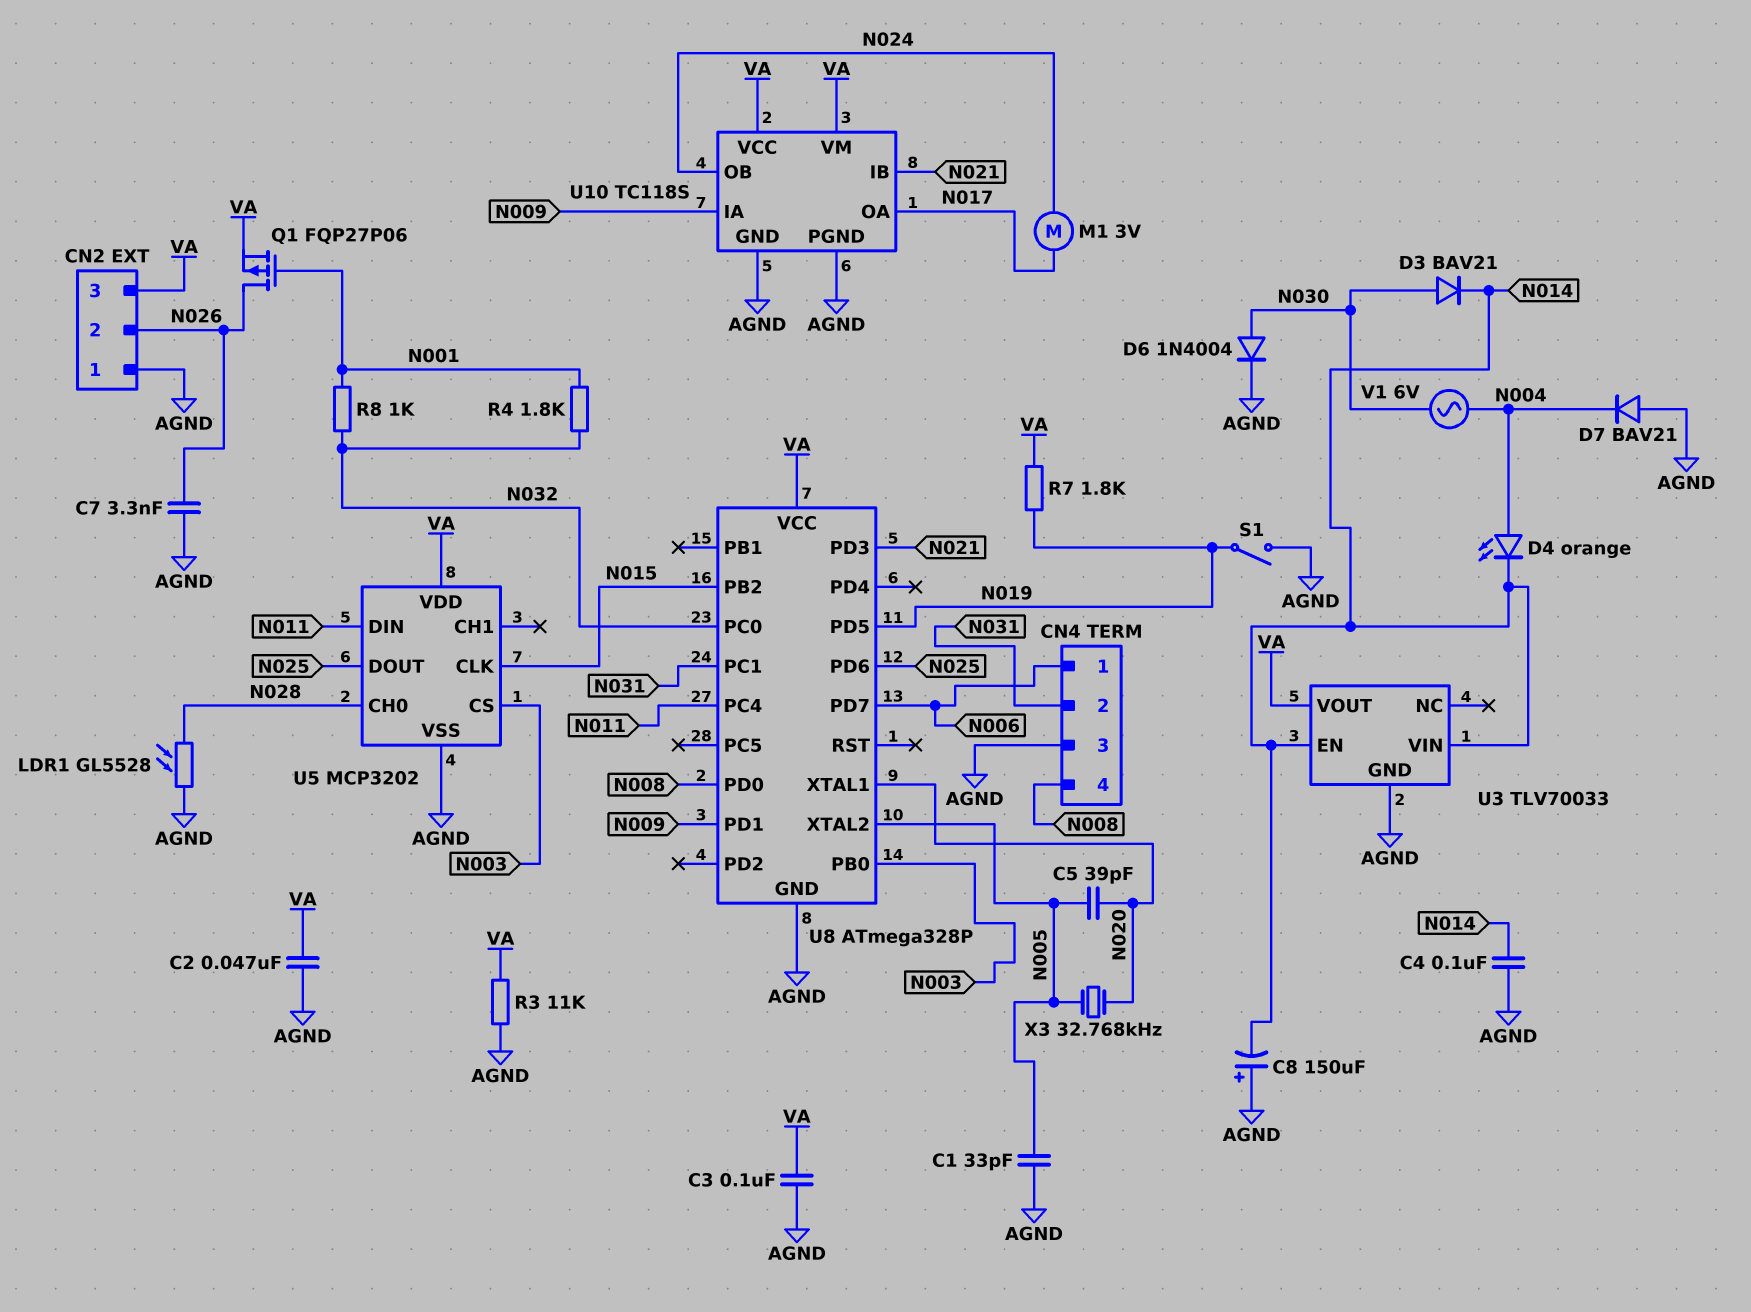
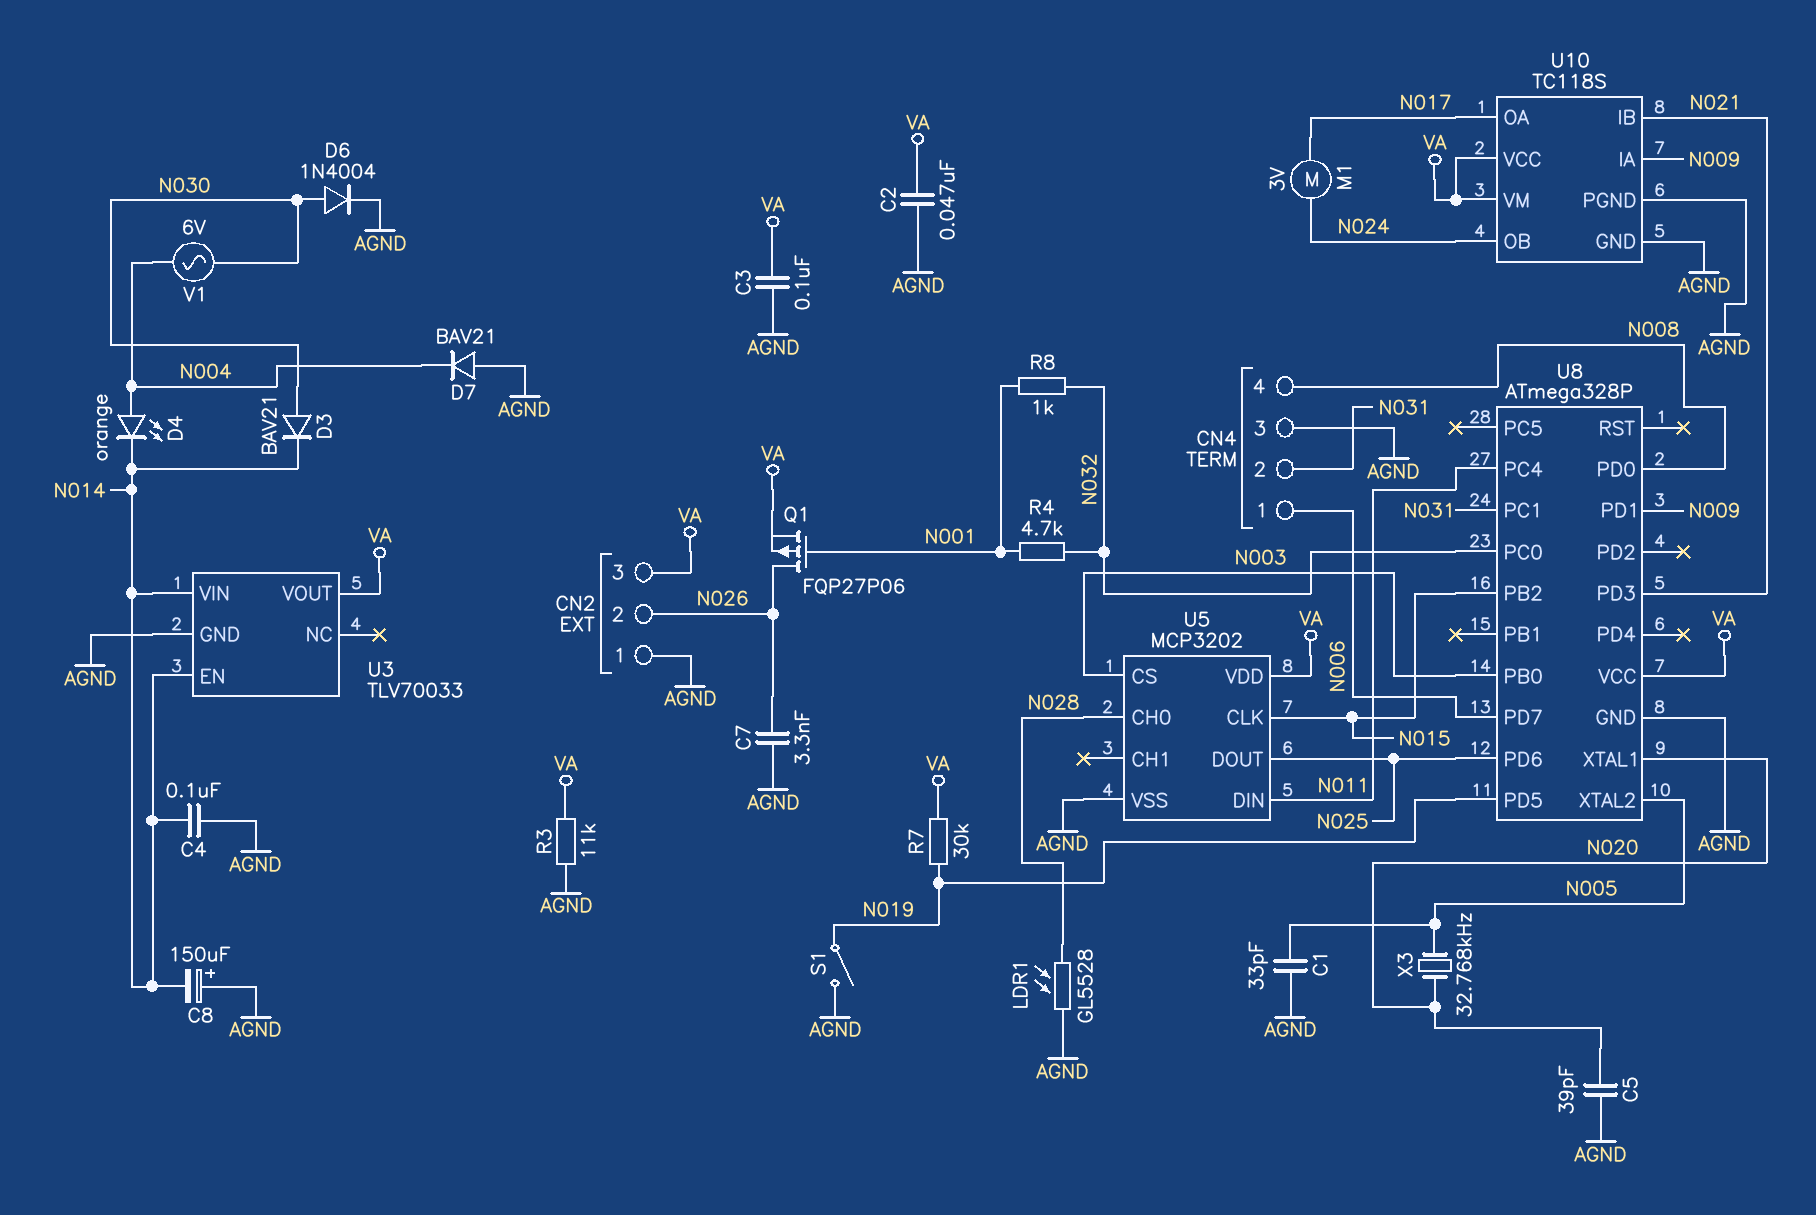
C5: 39pF (N005, N020) -> 39pF (AGND, N020)
R4: 1.8k (N001, N032) -> 4.7k (N001, N032)
R7: 1.8k (N019, VA) -> 30k (N019, VA)

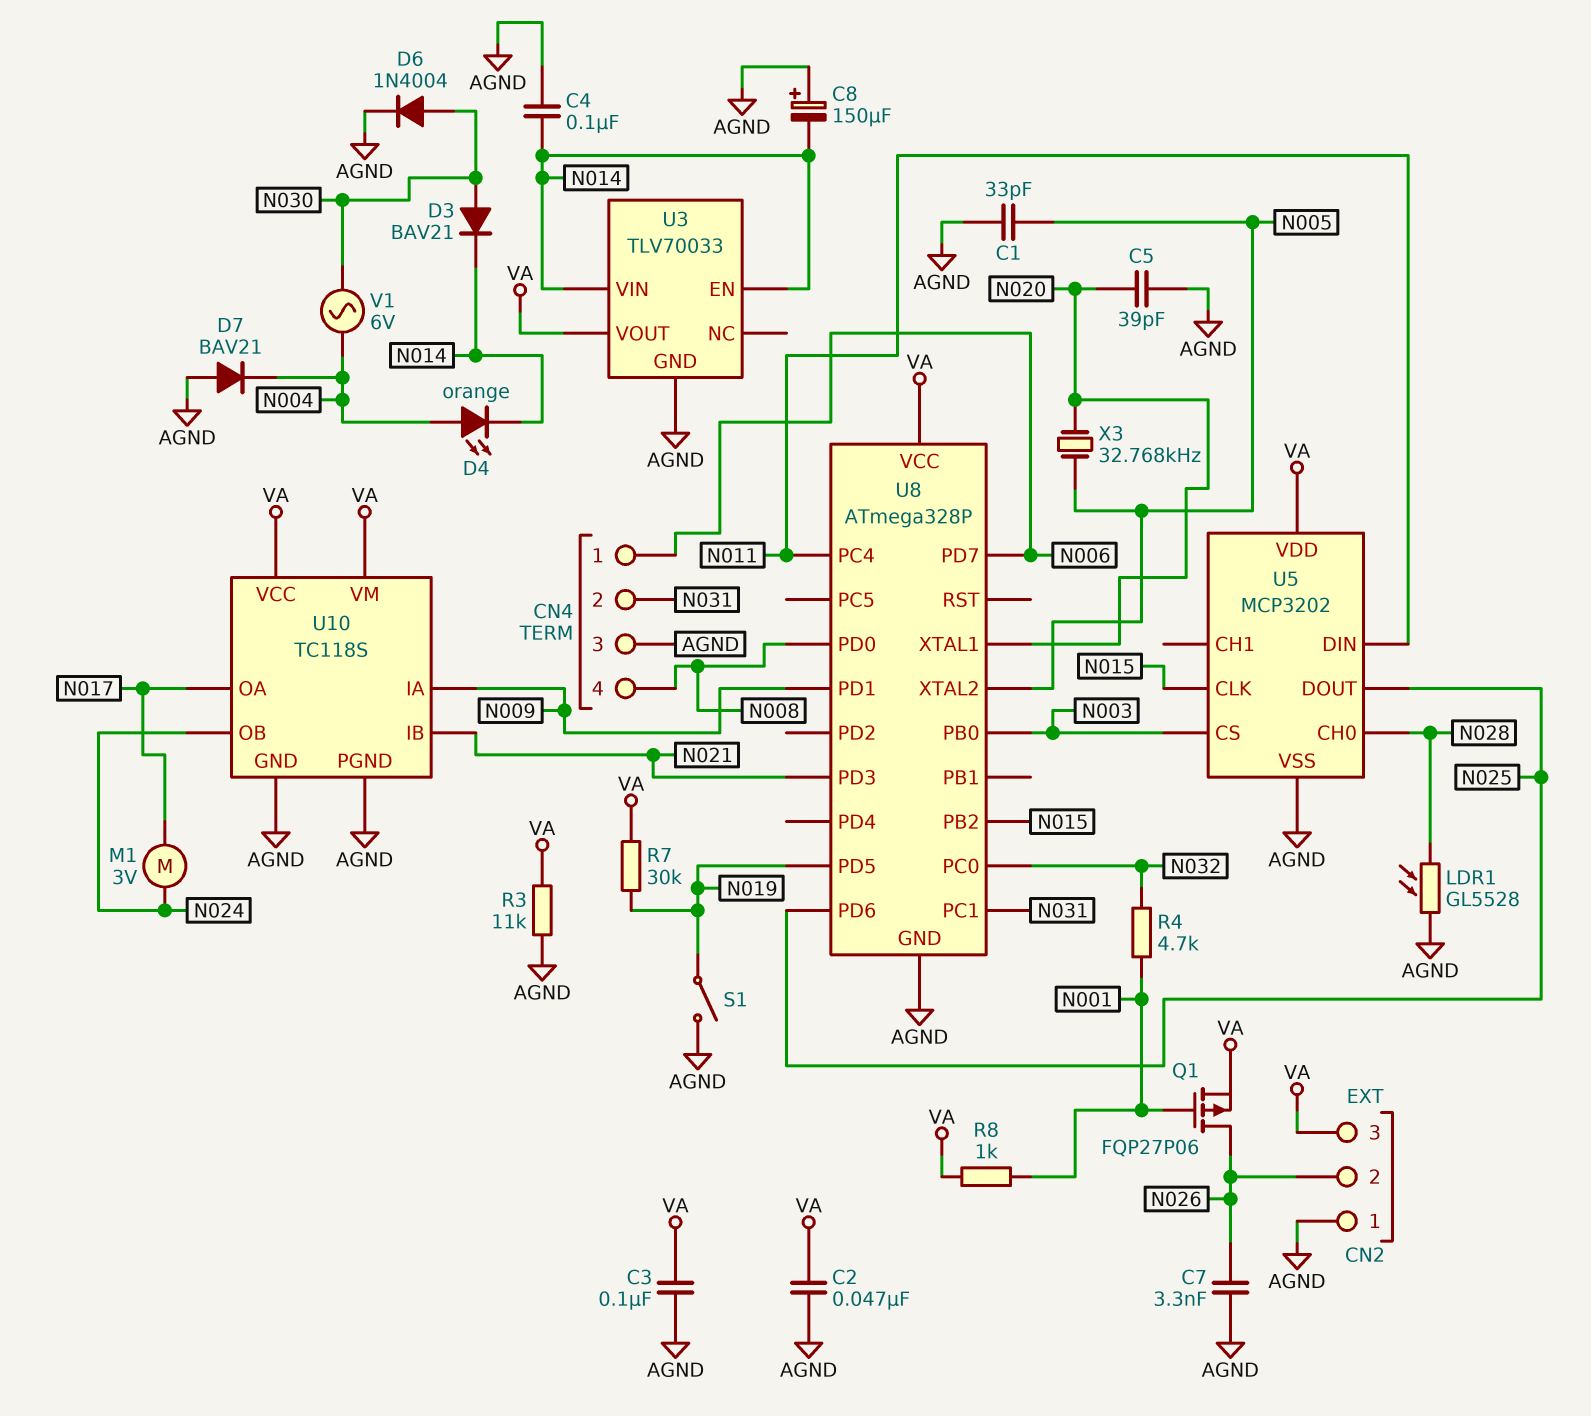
R8: 1k (N001, N032) -> 1k (N001, VA)

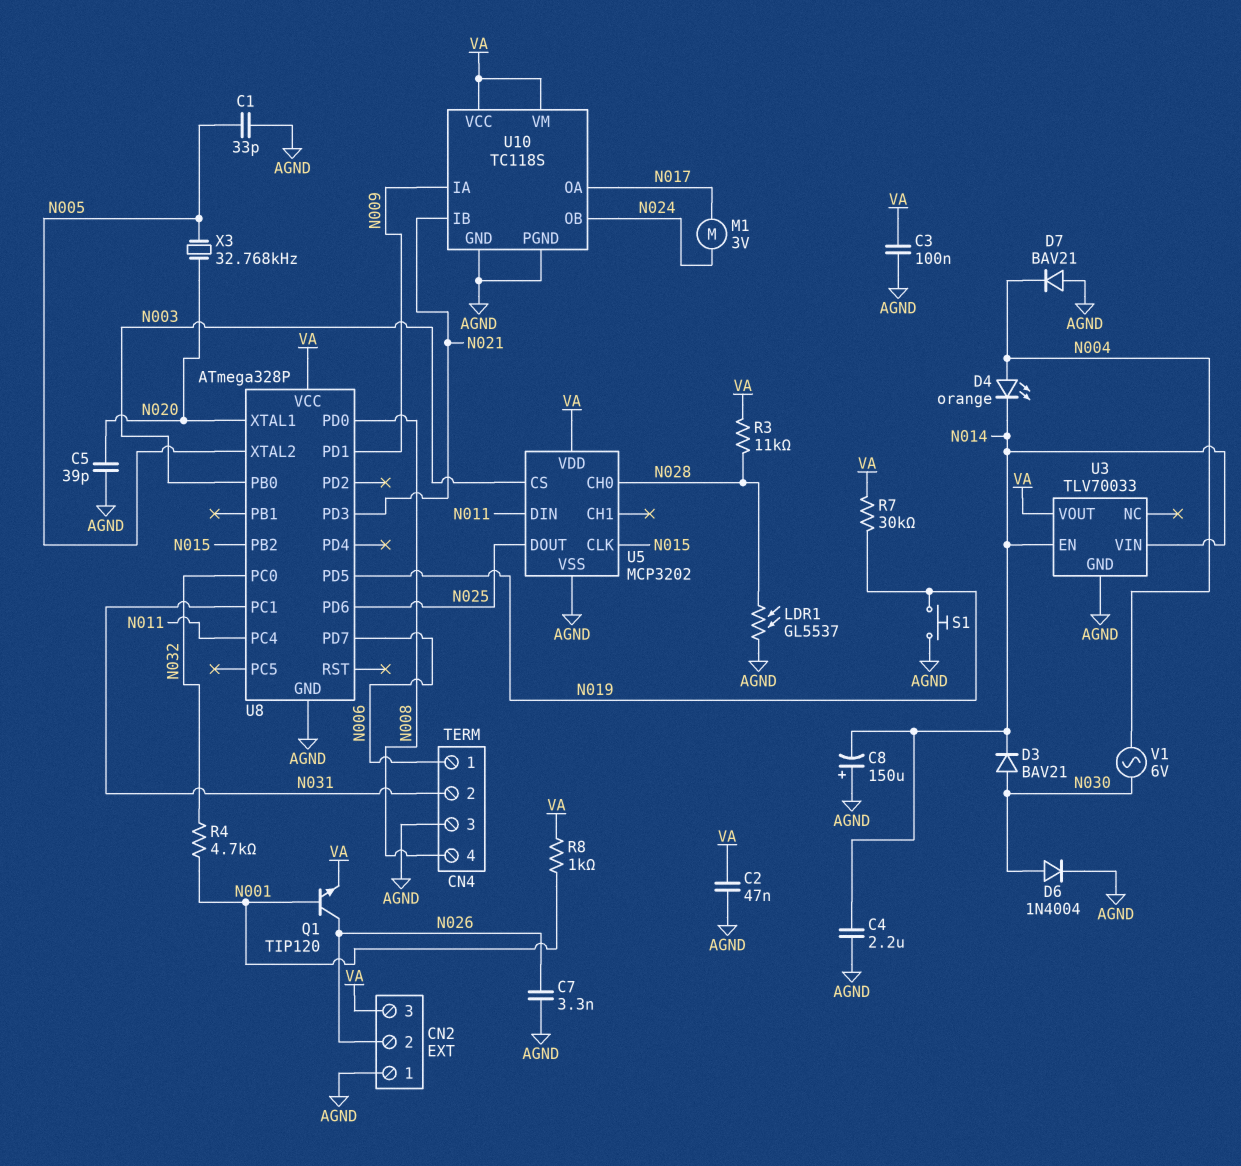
C4: 100nF (AGND, N014) -> 2.2uF (AGND, N014)
LDR1: GL5528 (AGND, N028) -> GL5537 (AGND, N028)
Q1: PMOS FQP27P06 (G N001, D N026, S VA) -> NPN TIP120 (B N001, C N026, E VA)
R3: 11k (AGND, VA) -> 11k (N028, VA)
S1: switch (AGND, N019) -> button (AGND, N019)

